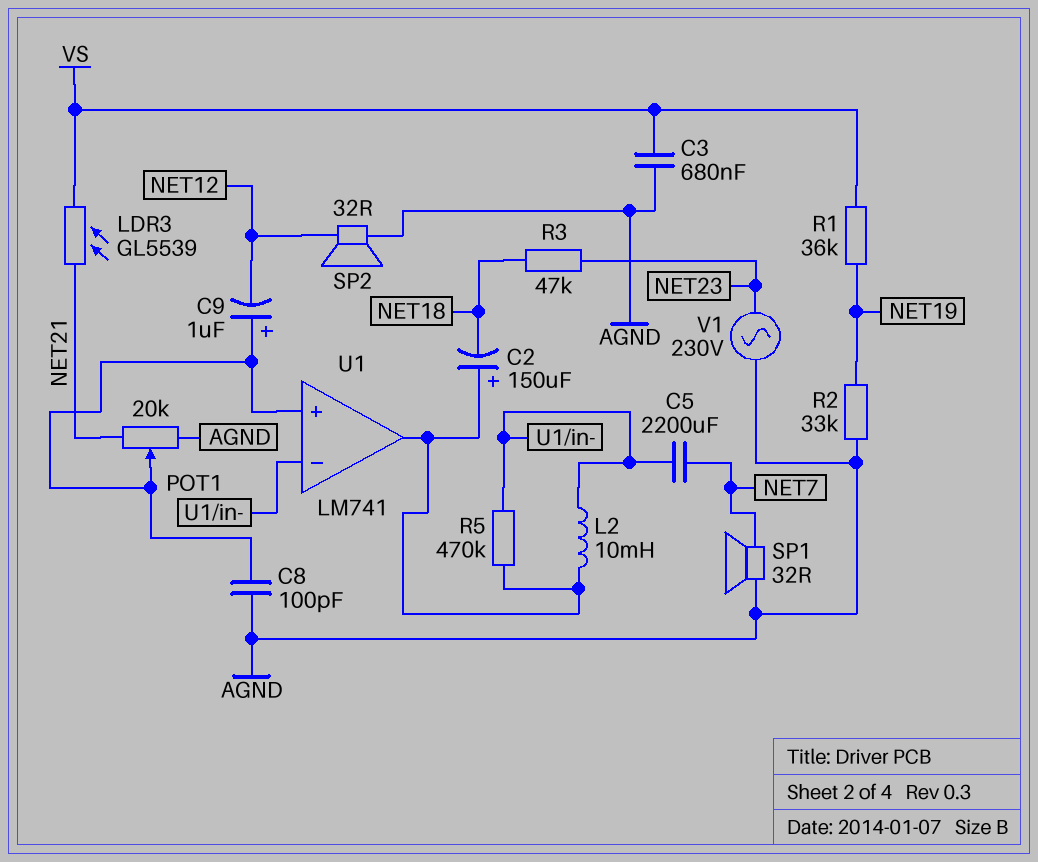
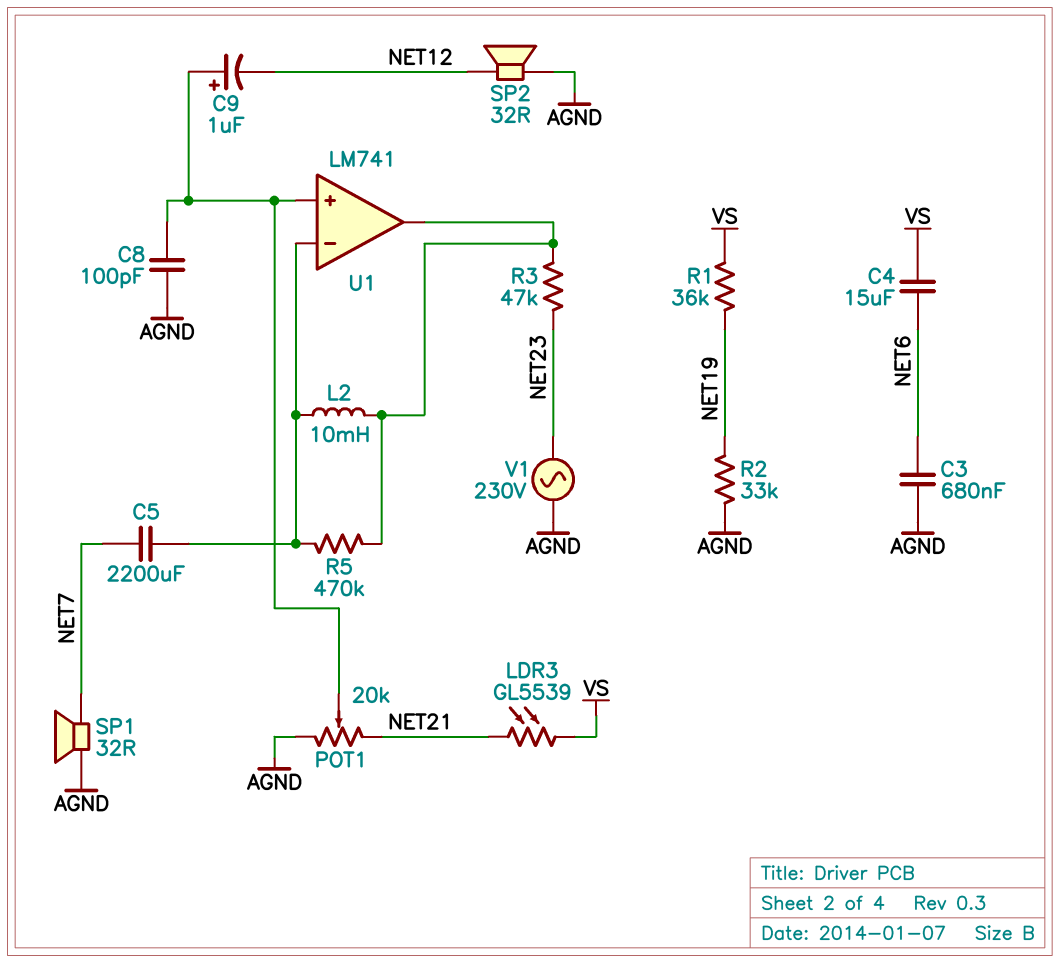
C2: 150uF (plus U1/out, minus NET18) -> none
C3: 680nF (AGND, VS) -> 680nF (AGND, NET6)
C4: none -> 15uF (NET6, VS)
R3: 47k (NET18, NET23) -> 47k (NET23, U1/out)

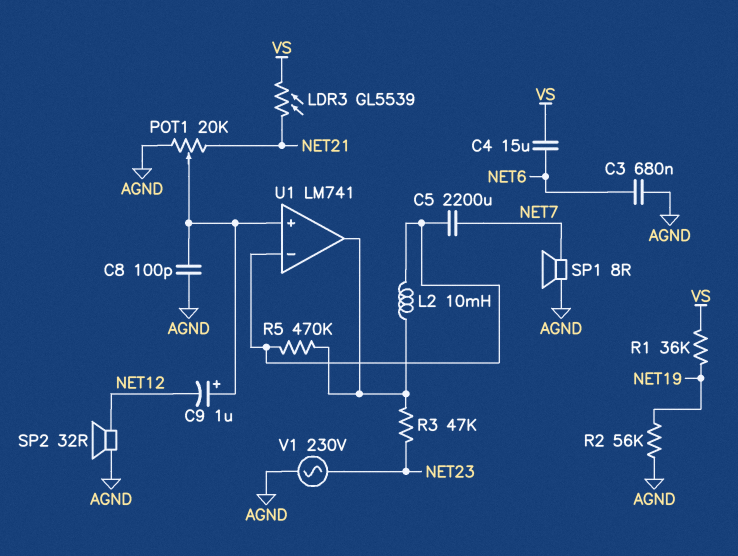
R2: 33k (AGND, NET19) -> 56k (AGND, NET19)
SP1: speaker 32R (AGND, NET7) -> speaker 8R (AGND, NET7)

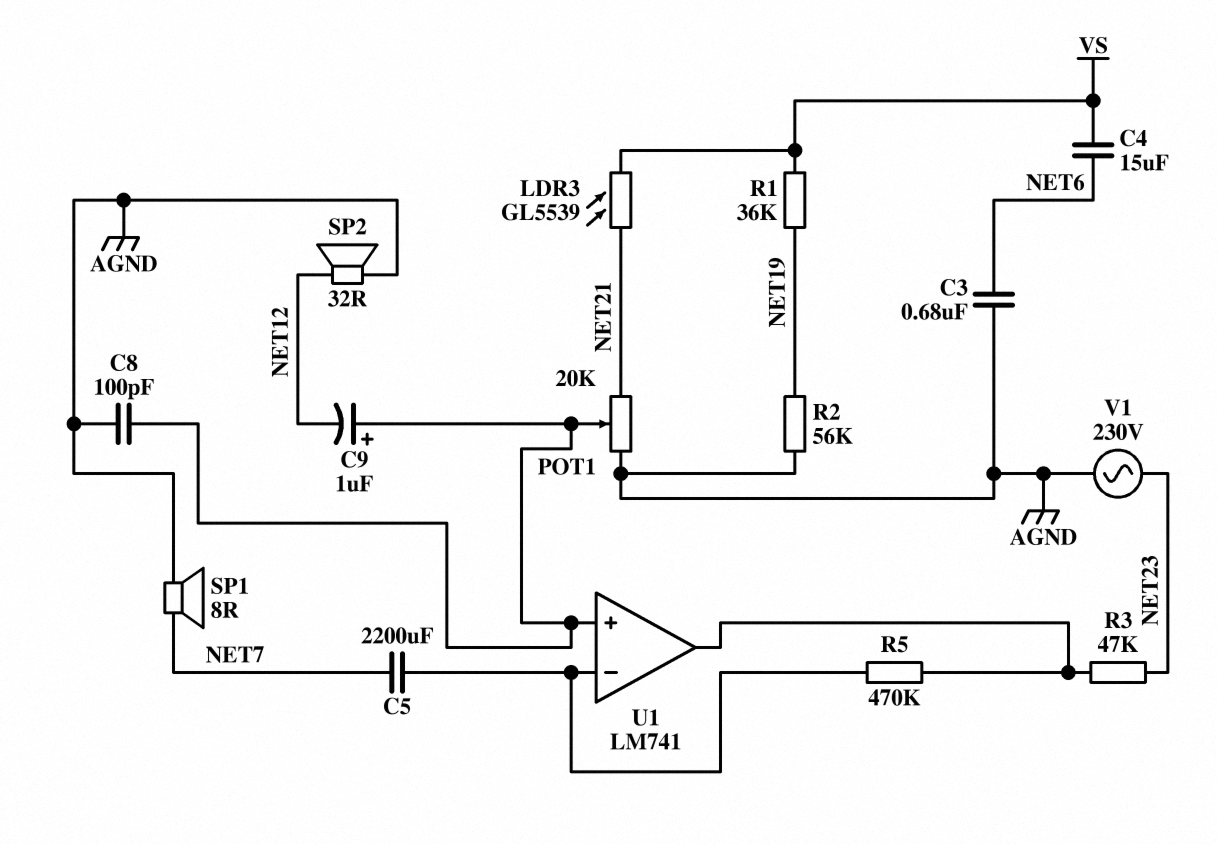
L2: 10mH (U1/in-, U1/out) -> none

